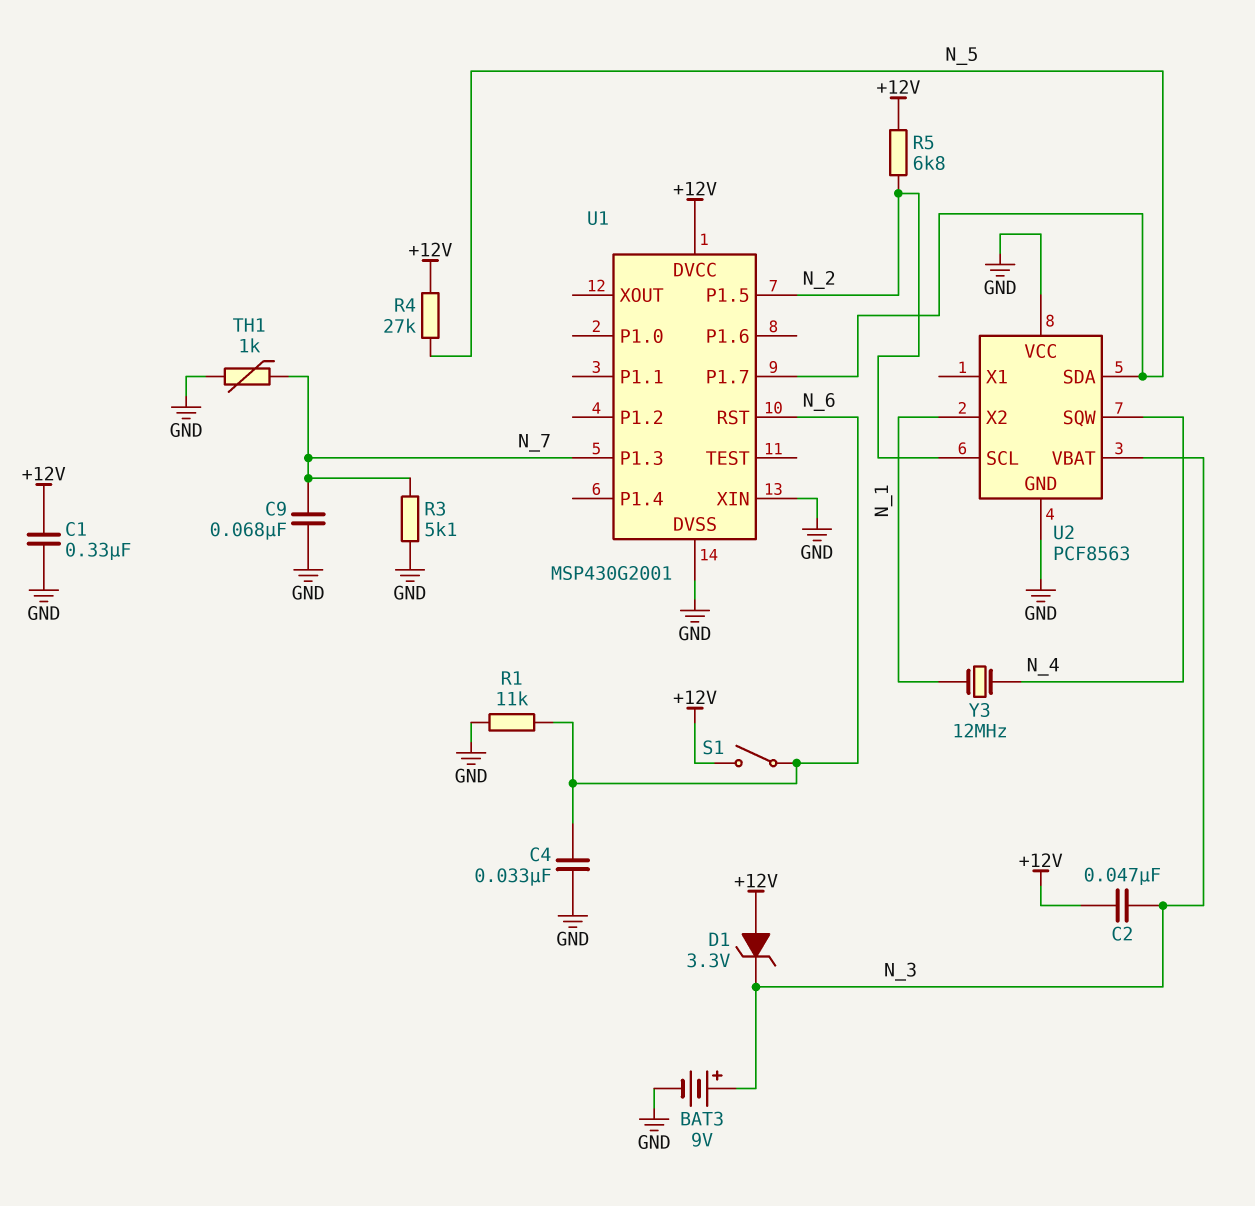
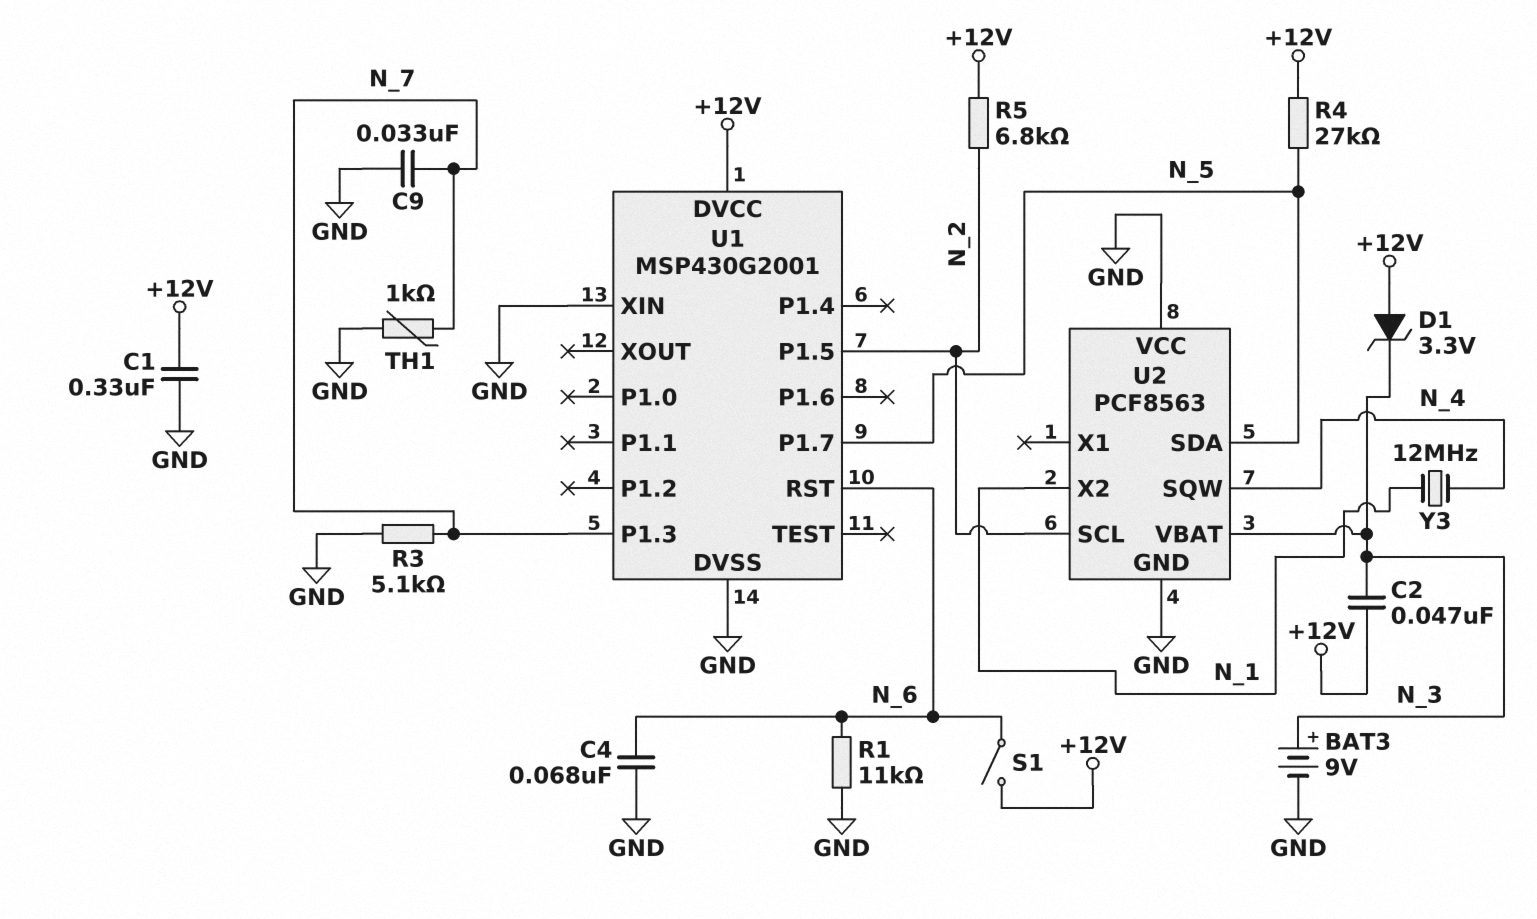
C4: 33nF (GND, N_6) -> 68nF (GND, N_6)
C9: 68nF (GND, N_7) -> 33nF (GND, N_7)

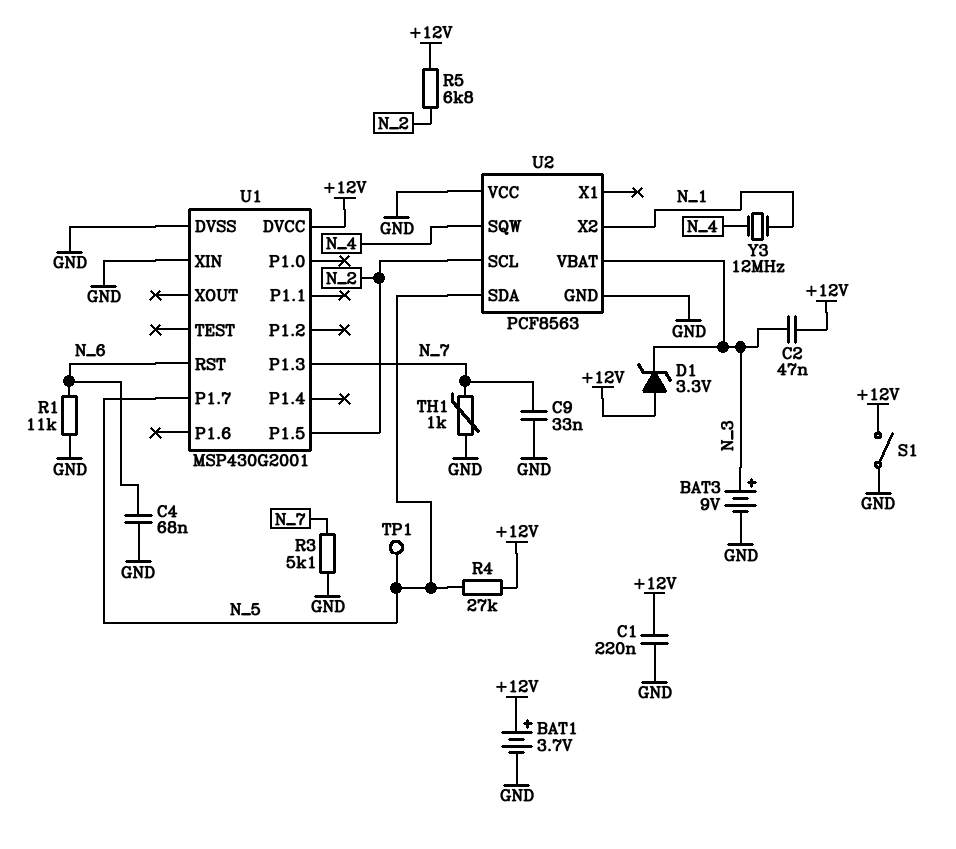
BAT1: none -> 3.7V (plus +12V, minus GND)
C1: 330nF (+12V, GND) -> 220nF (+12V, GND)
S1: switch (+12V, N_6) -> switch (+12V, GND)
TP1: none -> test point (N_5)

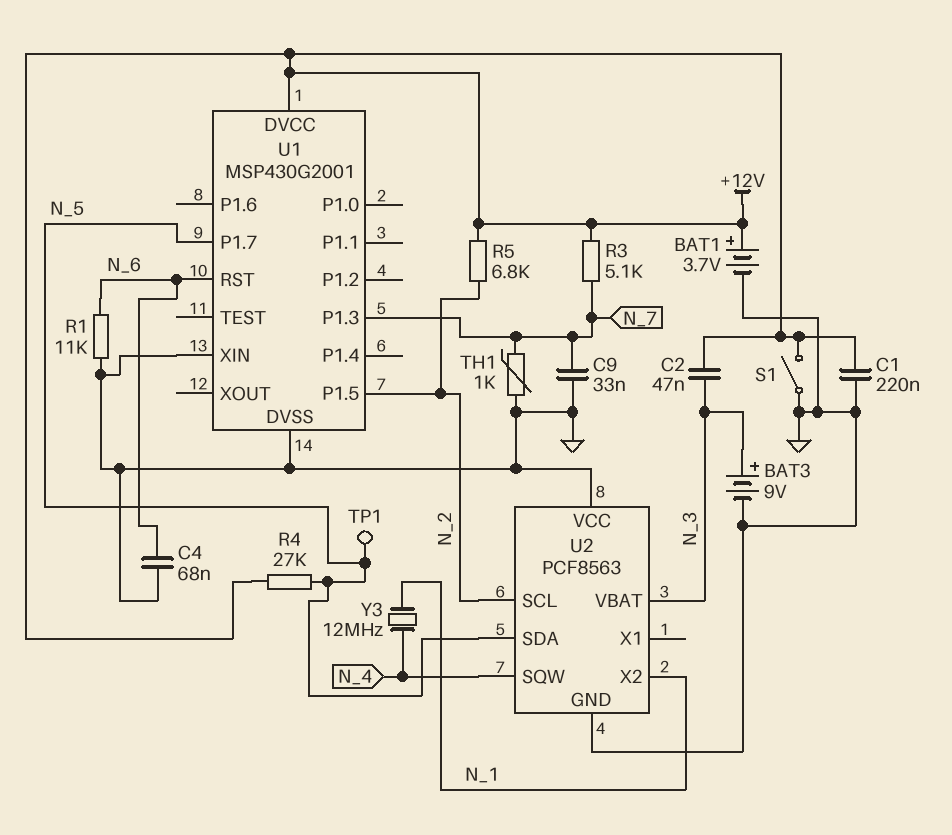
D1: zener 3.3V (A +12V, K N_3) -> none
R3: 5.1k (GND, N_7) -> 5.1k (+12V, N_7)

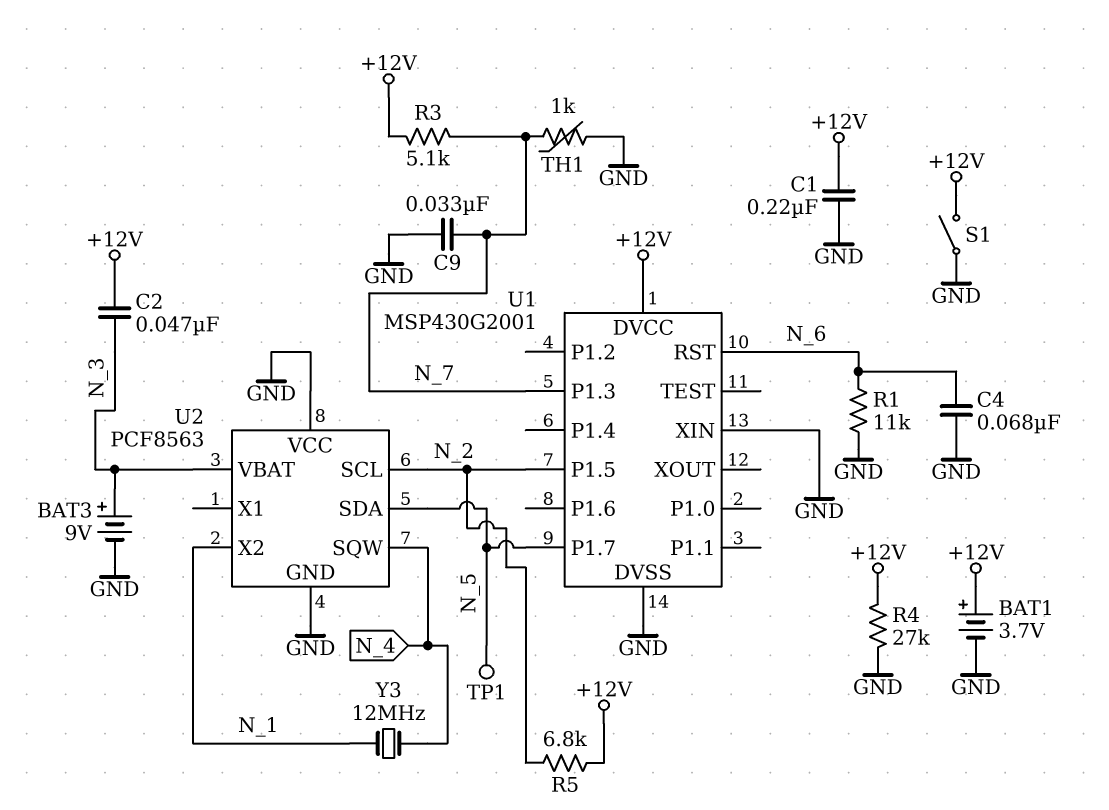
R4: 27k (+12V, N_5) -> 27k (+12V, GND)

